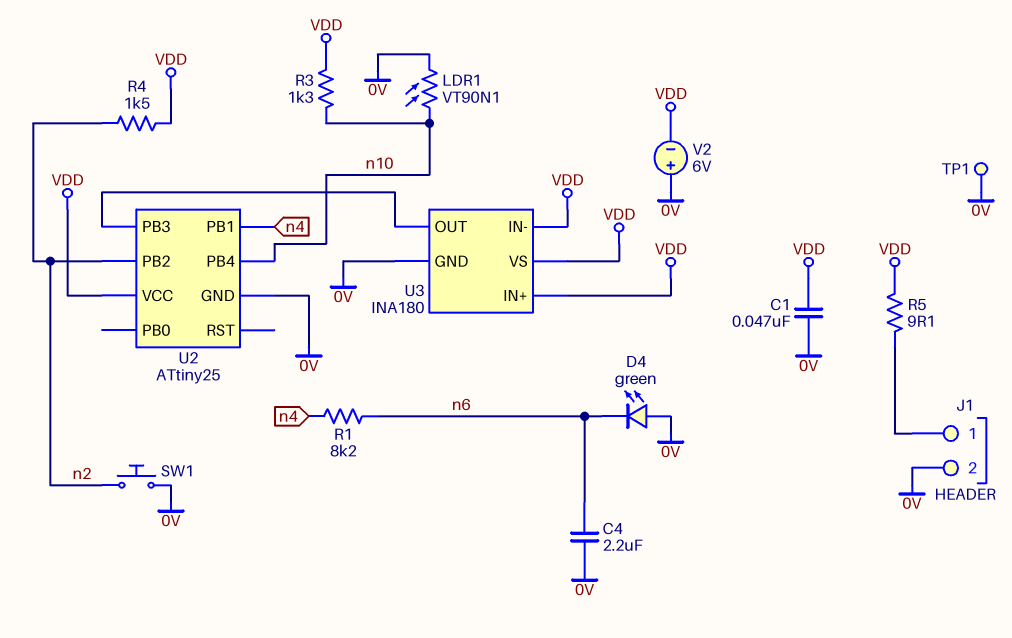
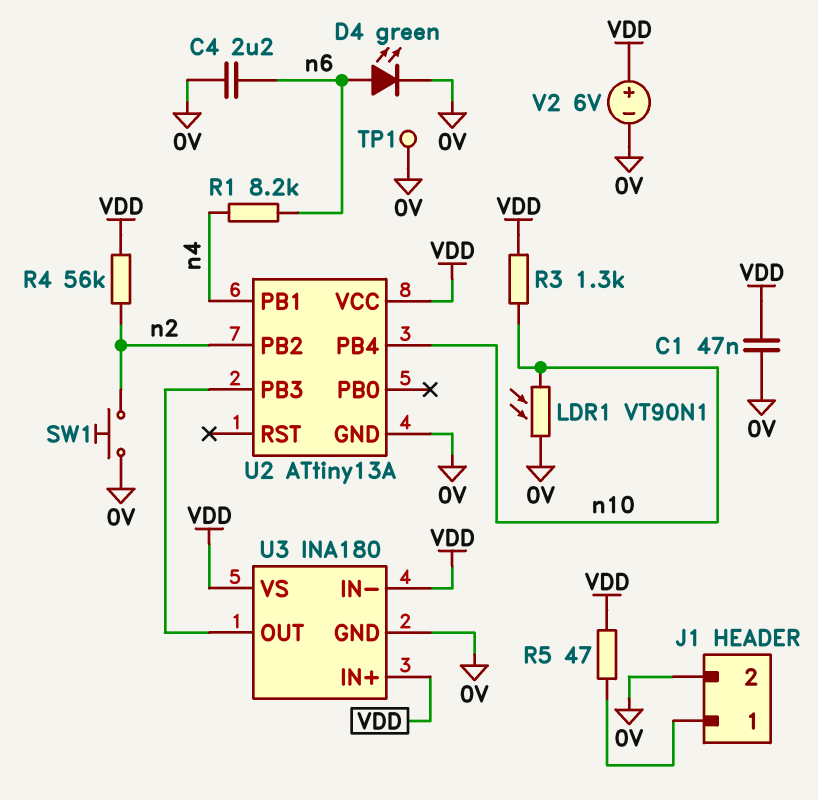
D4: LED green (A 0V, K n6) -> LED green (A n6, K 0V)
R4: 1.5k (VDD, n2) -> 56k (VDD, n2)
R5: 9.1 (J1/1, VDD) -> 47 (J1/1, VDD)
U2: ATtiny25 -> ATtiny13A
V2: 6V (plus 0V, minus VDD) -> 6V (plus VDD, minus 0V)

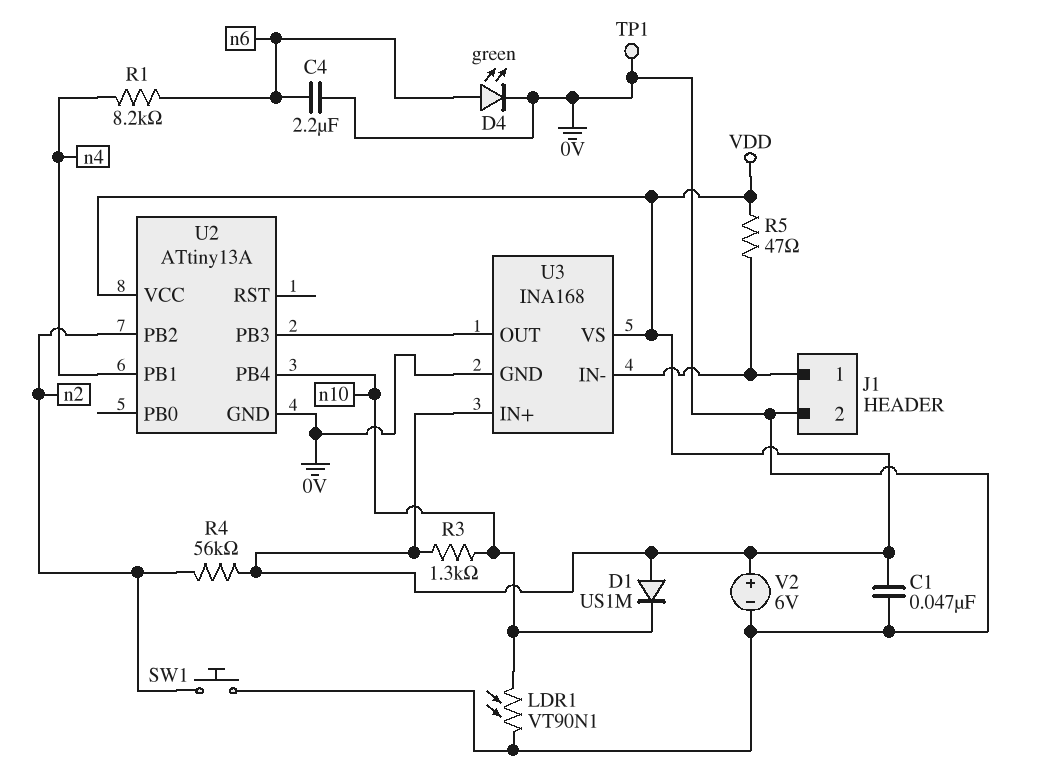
D1: none -> diode US1M (A VDD, K n10)
U3: INA180 -> INA168
U3 pin IN-: VDD -> J1/1

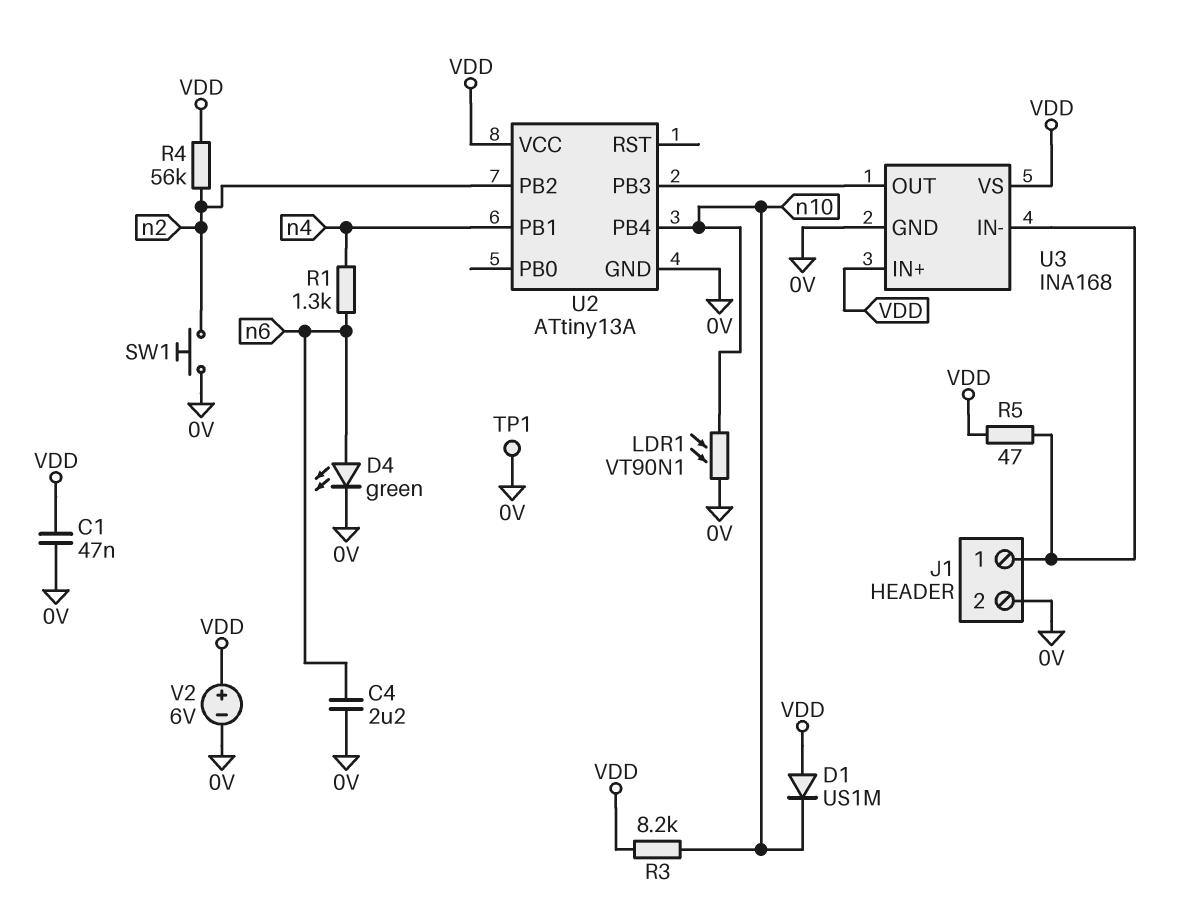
R1: 8.2k (n4, n6) -> 1.3k (n4, n6)
R3: 1.3k (VDD, n10) -> 8.2k (VDD, n10)

